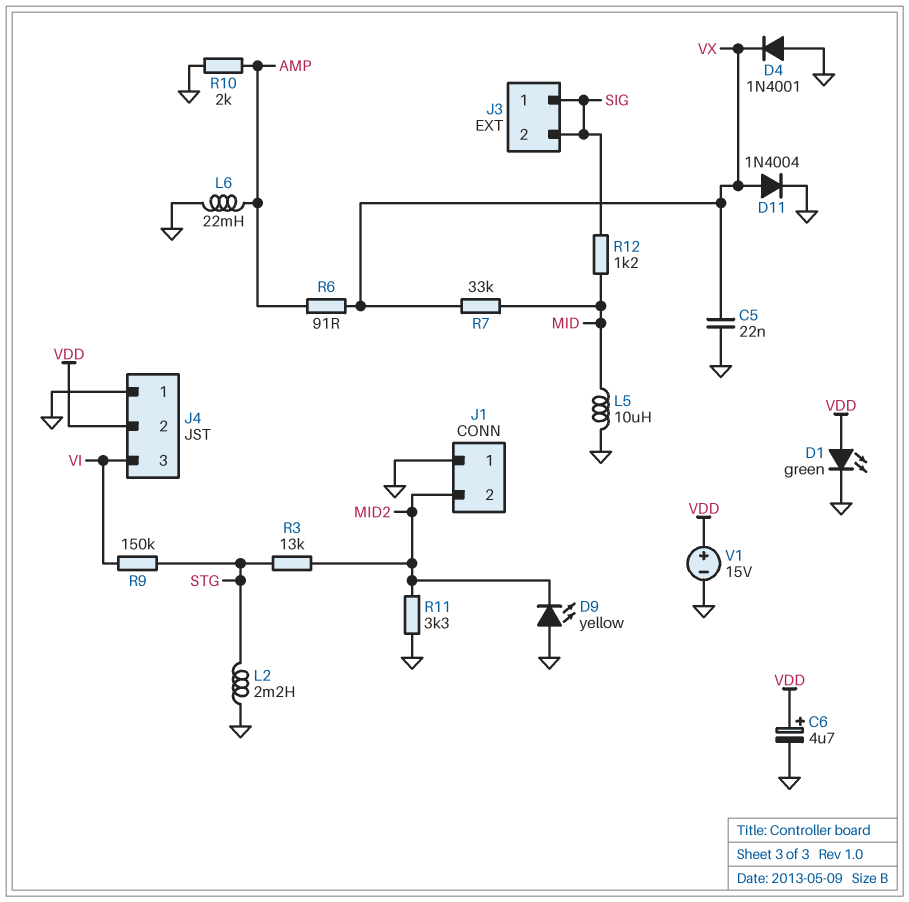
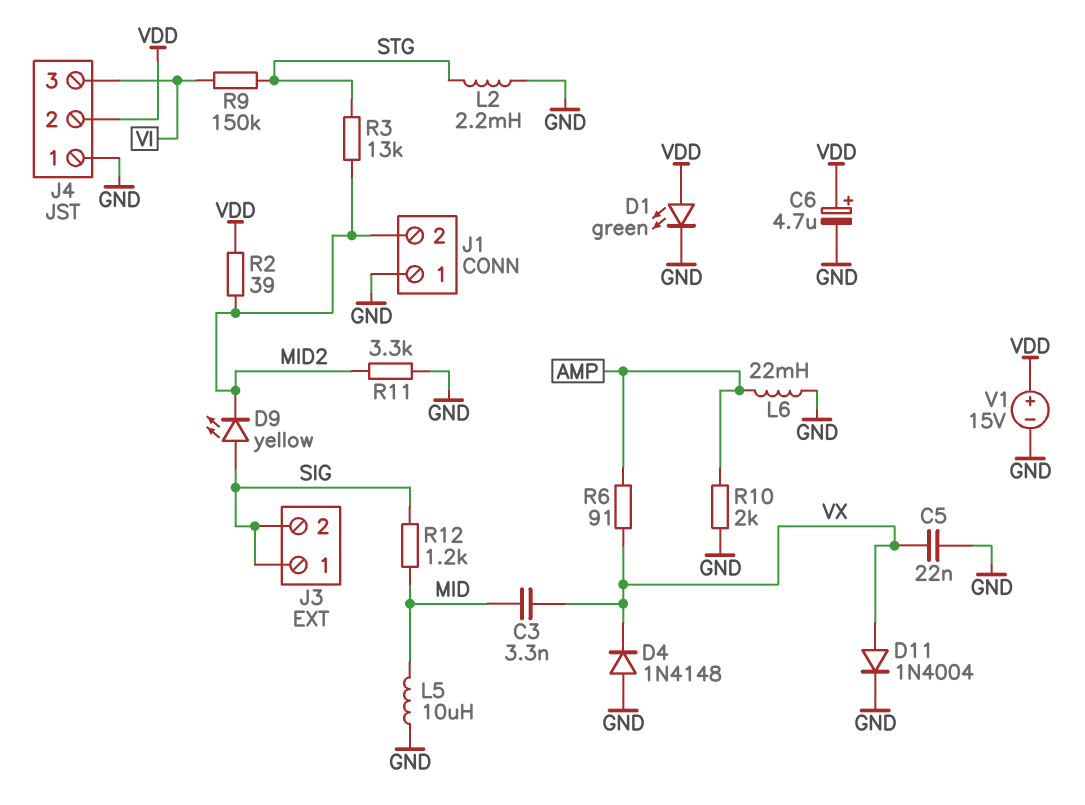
C3: none -> 3.3nF (MID, VX)
D4: diode 1N4001 (A GND, K VX) -> diode 1N4148 (A GND, K VX)
D9: LED yellow (A GND, K MID2) -> LED yellow (A SIG, K MID2)
R2: none -> 39 (MID2, VDD)
R7: 33k (MID, VX) -> none

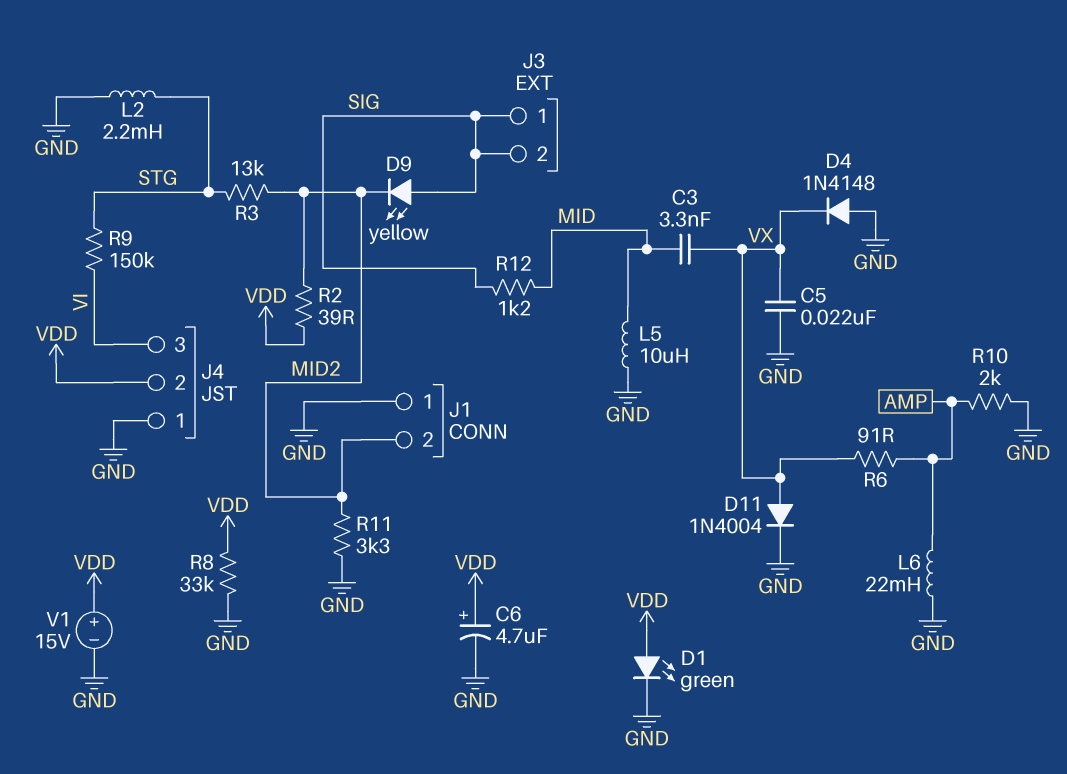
R8: none -> 33k (GND, VDD)

